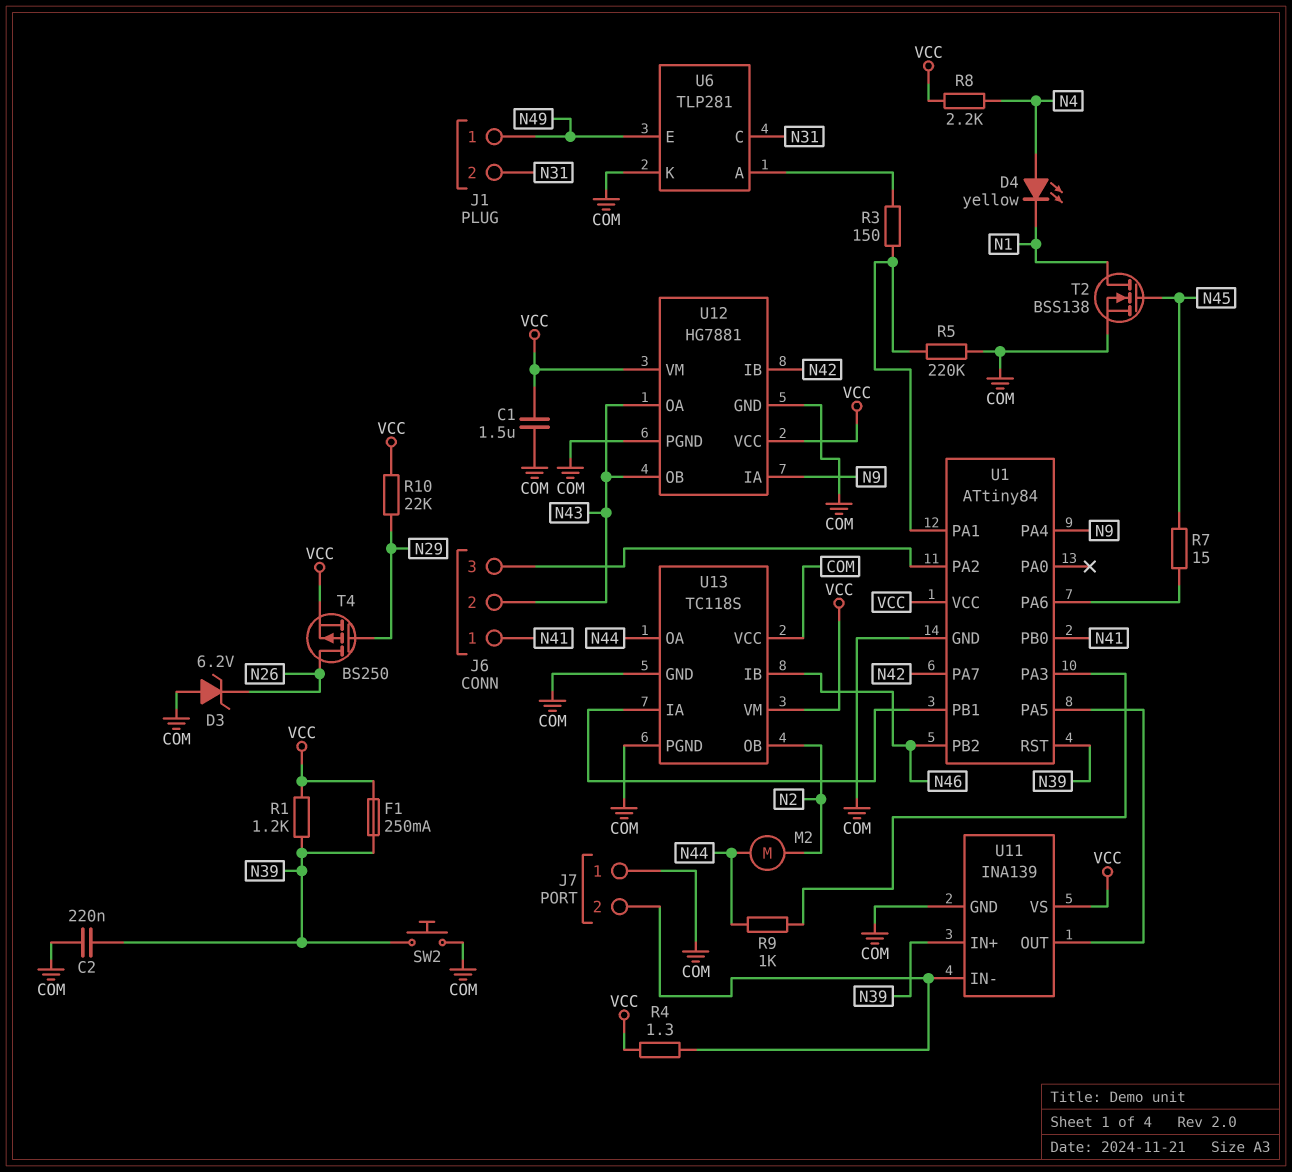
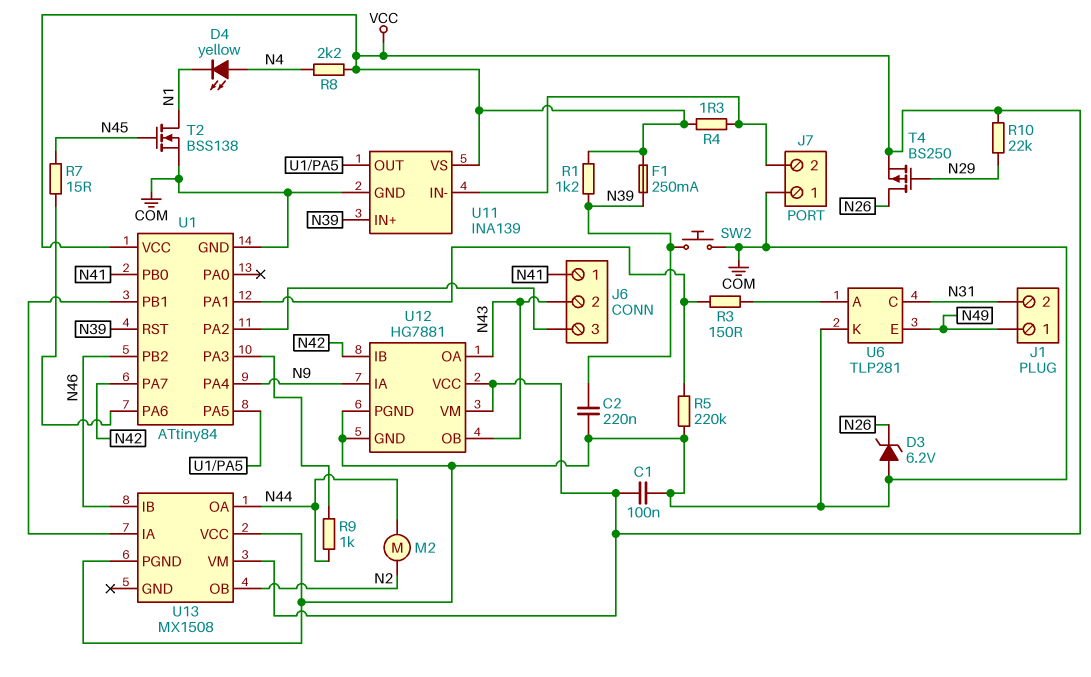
C1: 1.5uF (COM, VCC) -> 100nF (COM, VCC)
U13: TC118S -> MX1508
U13 pin GND: COM -> none

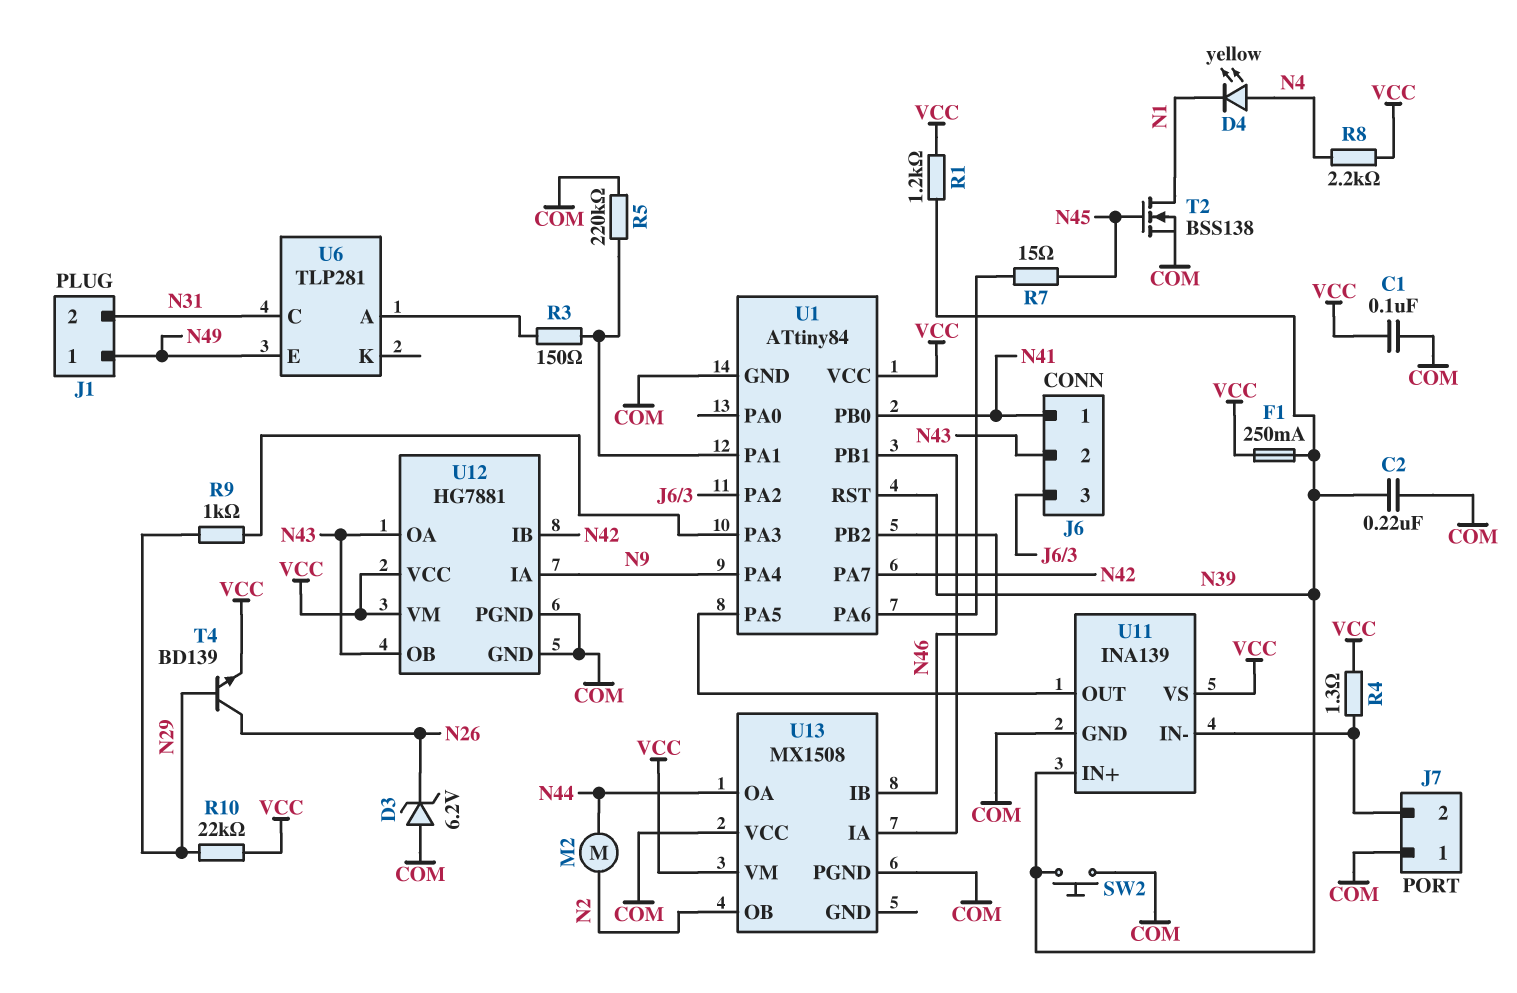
R9: 1k (N44, U1/PA3) -> 1k (N29, U1/PA3)
T4: PMOS BS250 (G N29, D N26, S VCC) -> NPN BD139 (B N29, C N26, E VCC)
U6 pin K: COM -> none

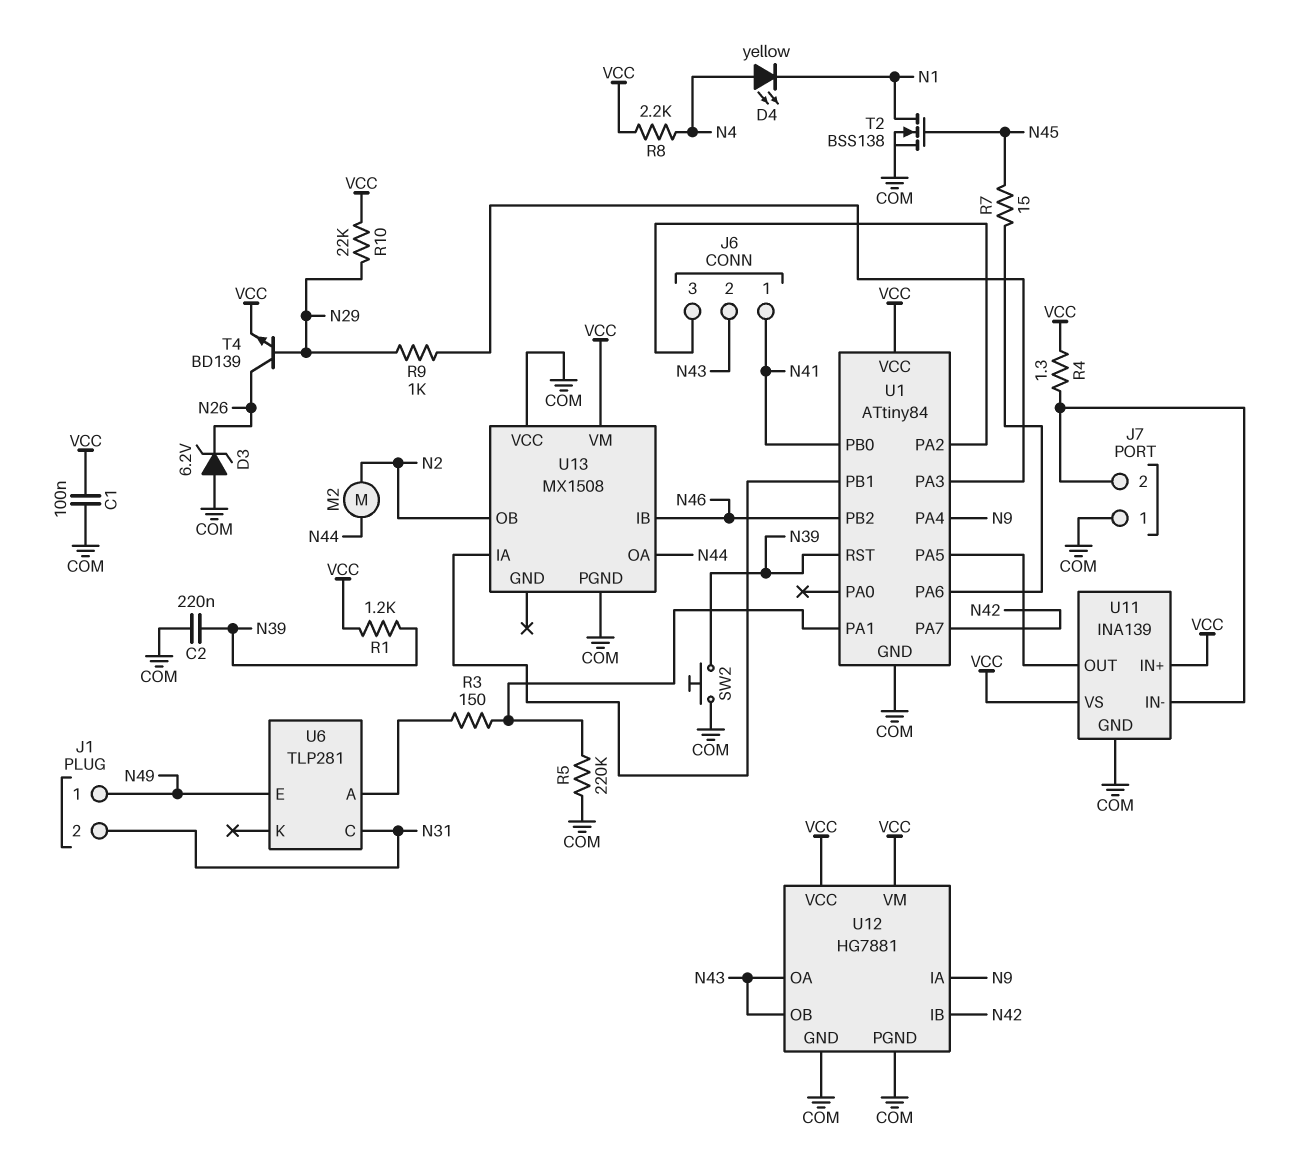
F1: 250mA (N39, VCC) -> none
U11 pin IN+: N39 -> VCC

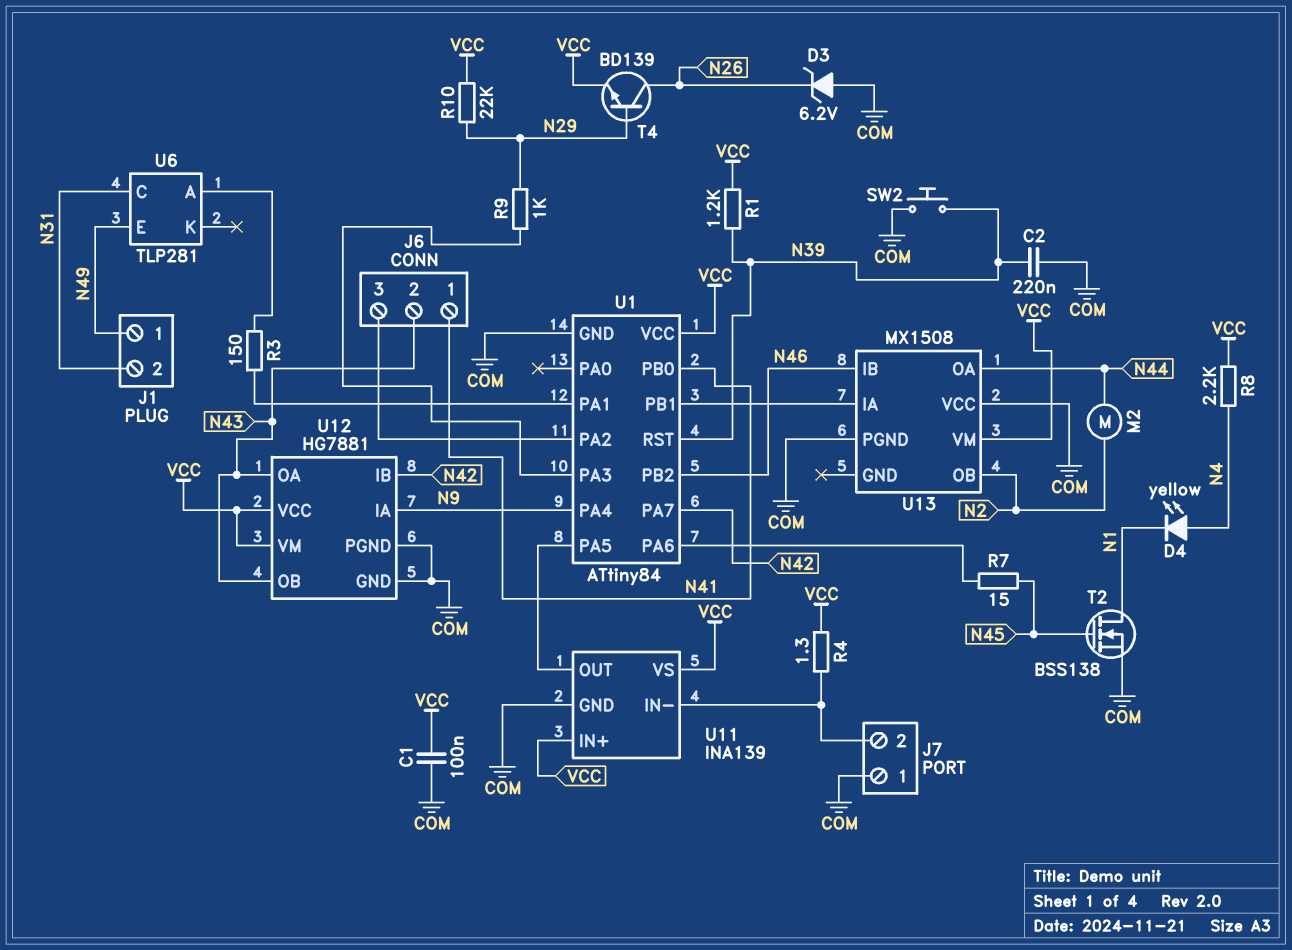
R5: 220k (COM, U1/PA1) -> none

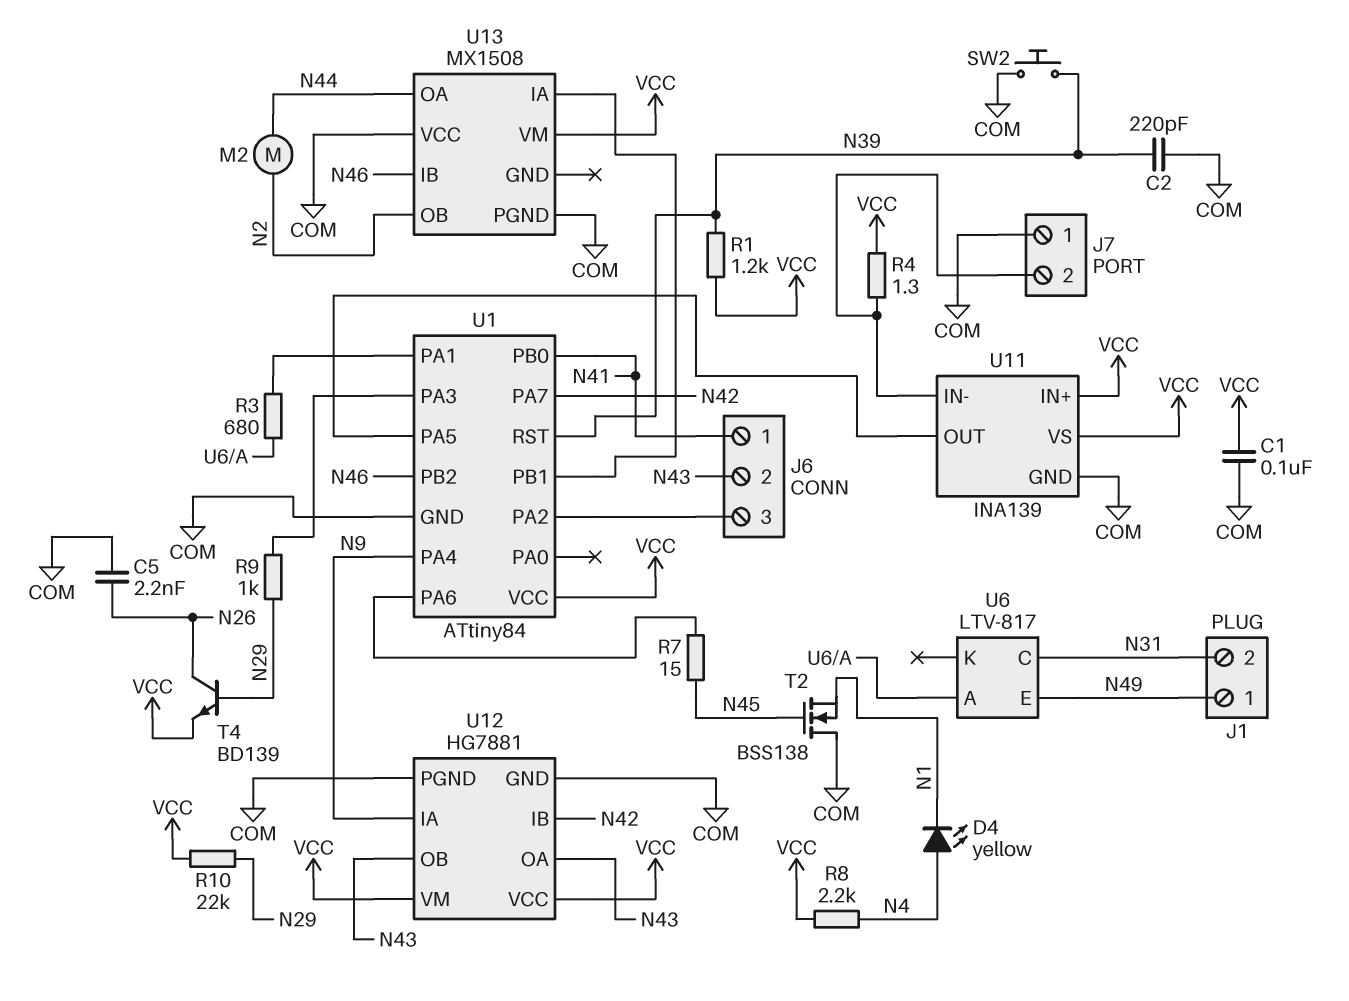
C2: 220nF (COM, N39) -> 220pF (COM, N39)
C5: none -> 2.2nF (COM, N26)
D3: zener 6.2V (A COM, K N26) -> none
R3: 150 (U1/PA1, U6/A) -> 680 (U1/PA1, U6/A)
T2: NMOS BSS138 (G N45, D N1, S COM) -> NMOS BSS138 (G N45, D COM, S N1)
U6: TLP281 -> LTV-817

